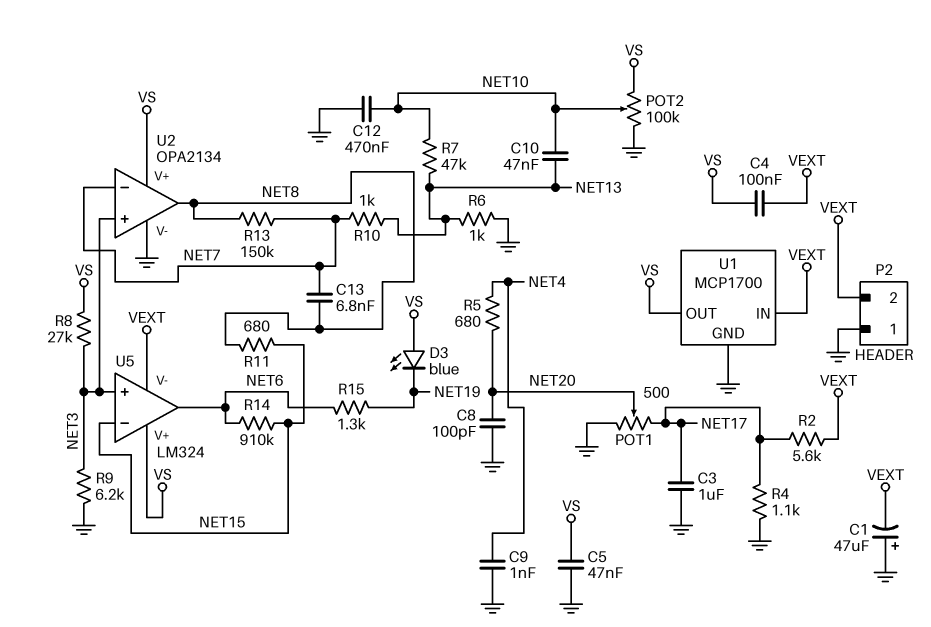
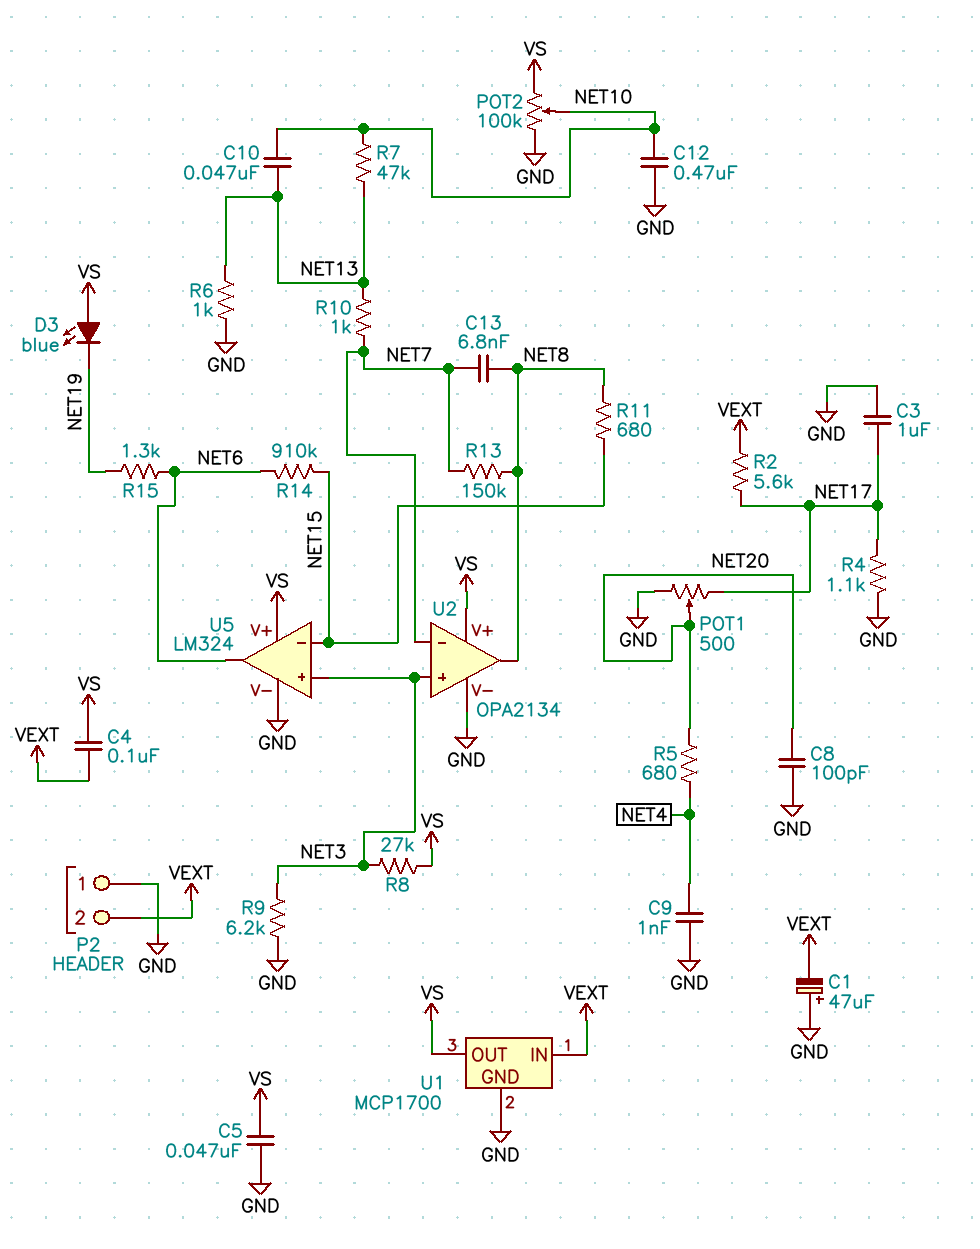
U5 pin V-: VEXT -> GND

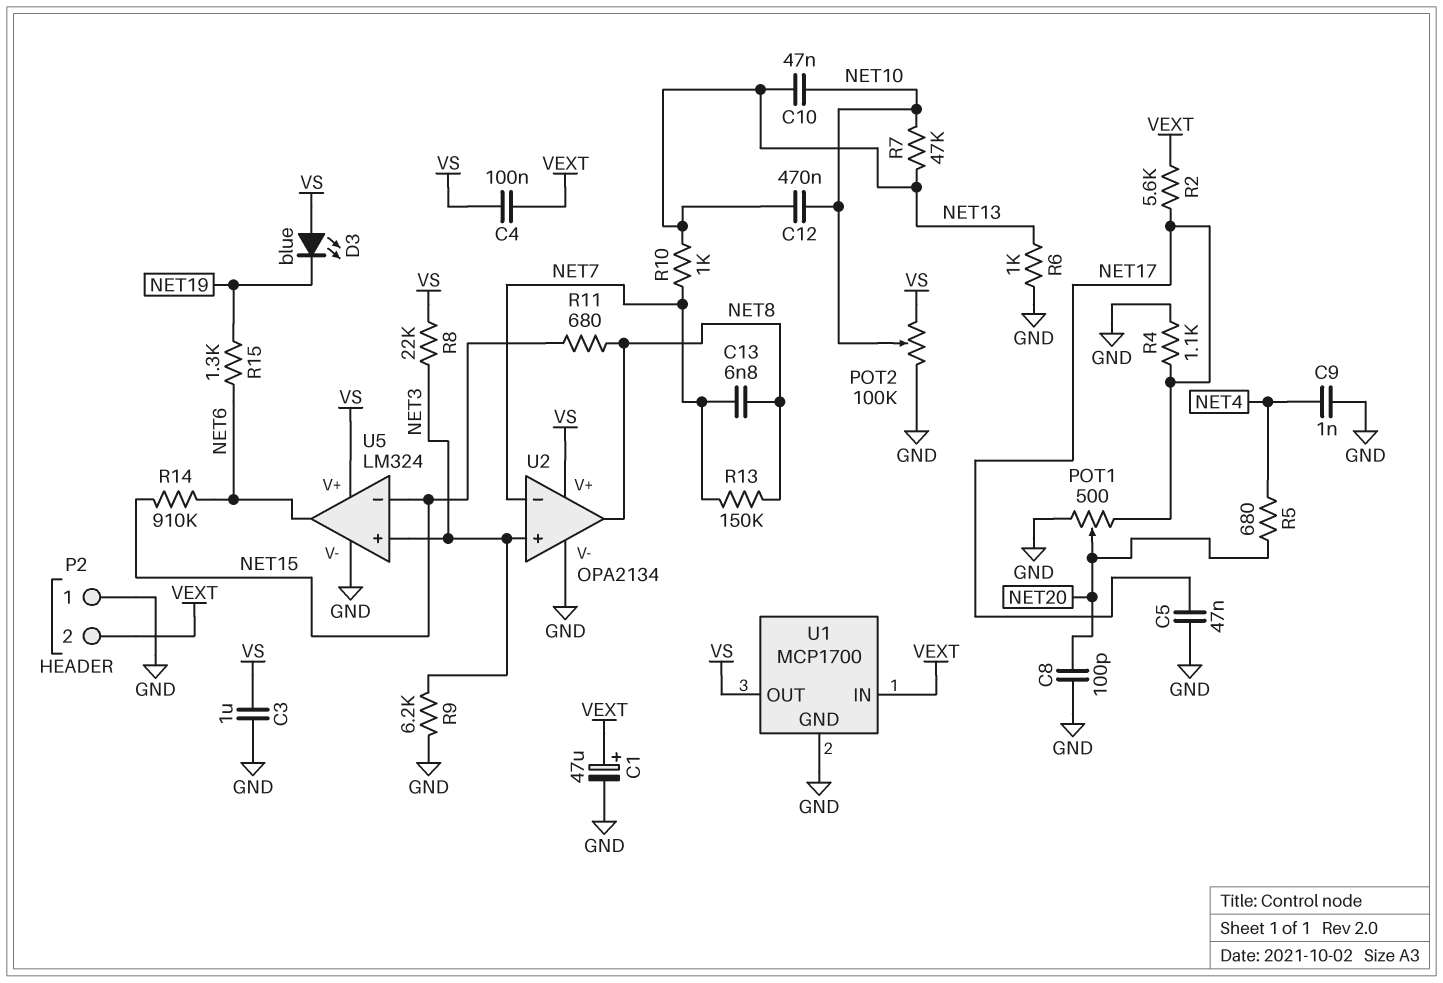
C1: 47uF (plus GND, minus VEXT) -> 47uF (plus VEXT, minus GND)
C3: 1uF (GND, NET17) -> 1uF (GND, VS)
C5: 47nF (GND, VS) -> 47nF (GND, NET17)
C12: 470nF (GND, NET10) -> 470nF (NET10, NET13)
R8: 27k (NET3, VS) -> 22k (NET3, VS)

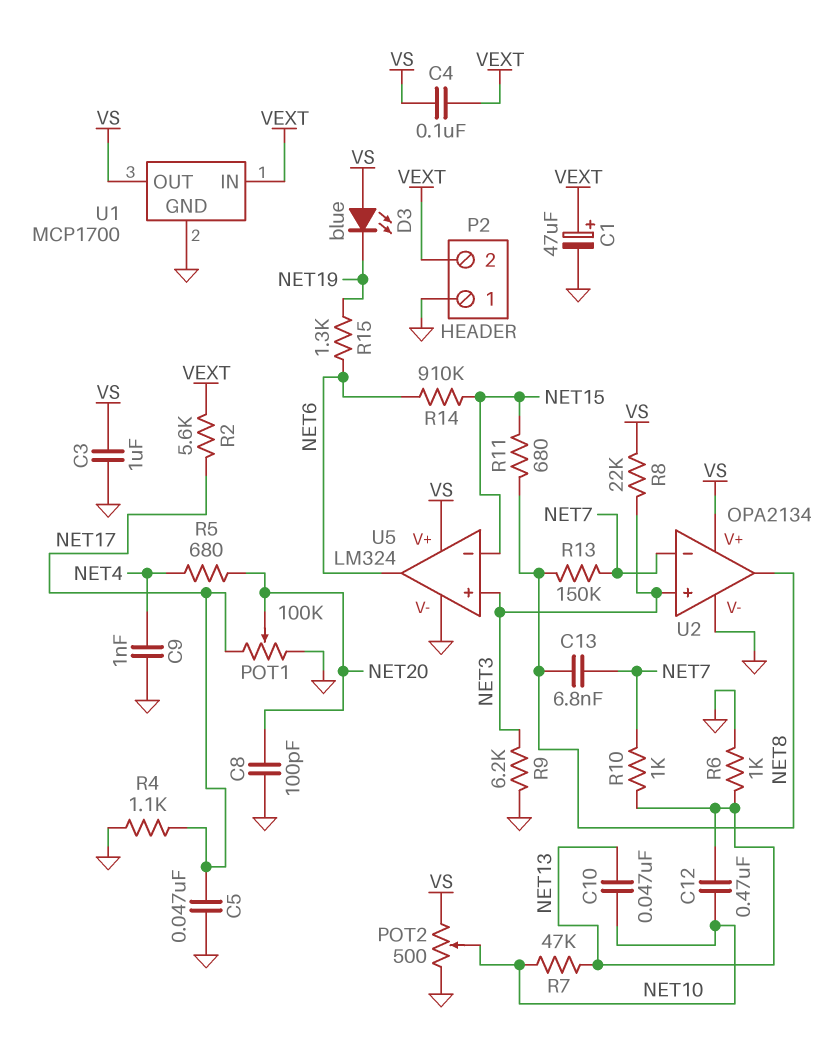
POT1: 500 (GND, NET17, wiper NET20) -> 100k (GND, NET17, wiper NET20)
POT2: 100k (GND, VS, wiper NET10) -> 500 (GND, VS, wiper NET10)

